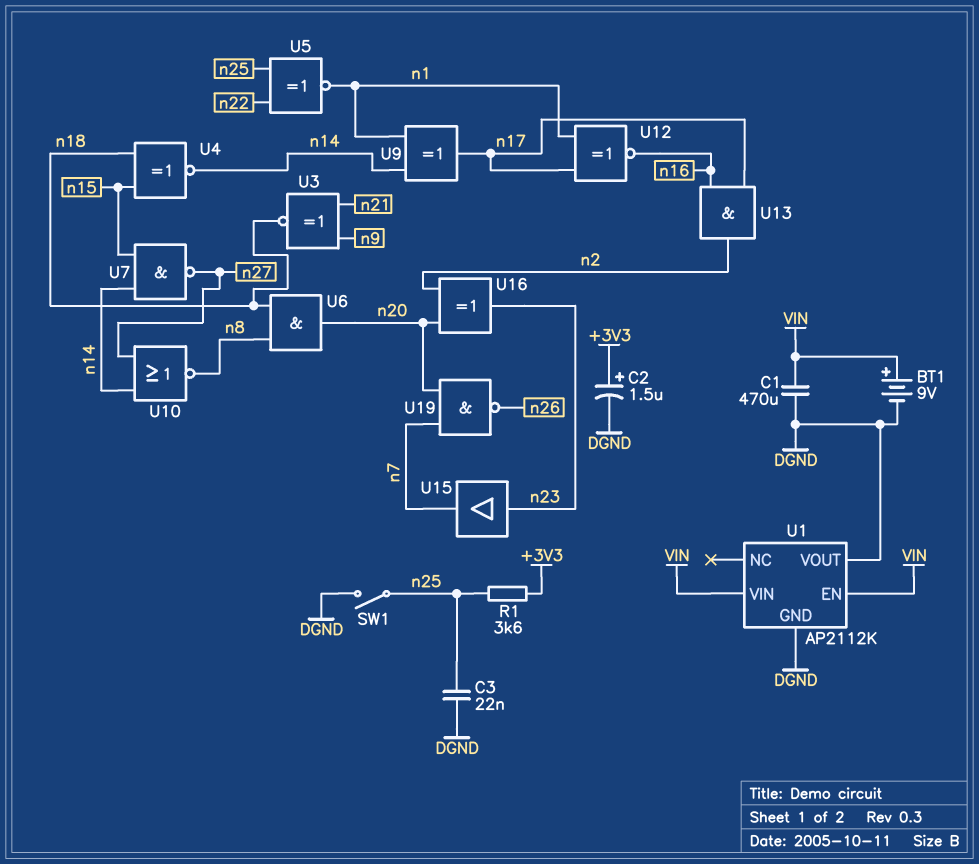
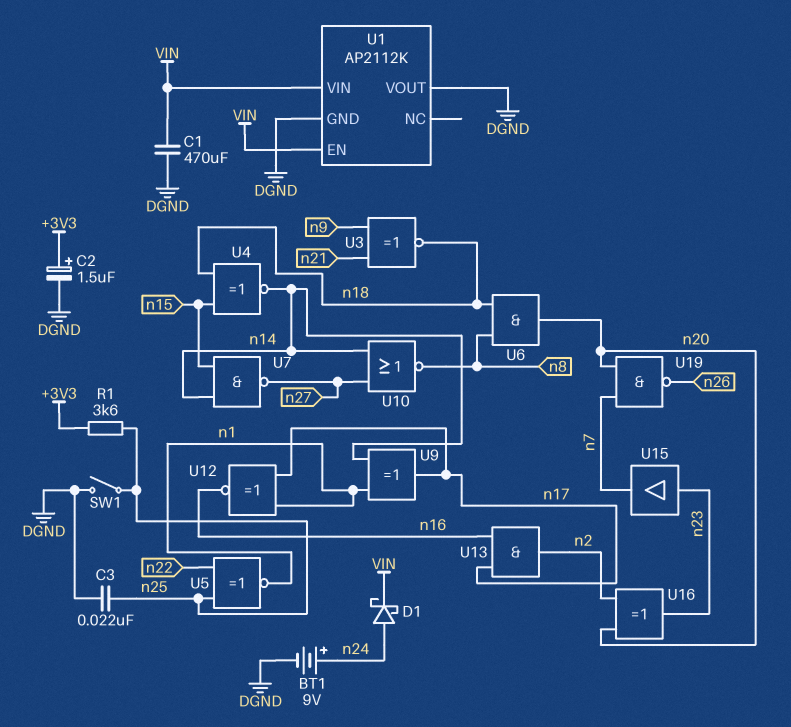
BT1: 9V (plus VIN, minus DGND) -> 9V (plus n24, minus DGND)
D1: none -> schottky (A n24, K VIN)

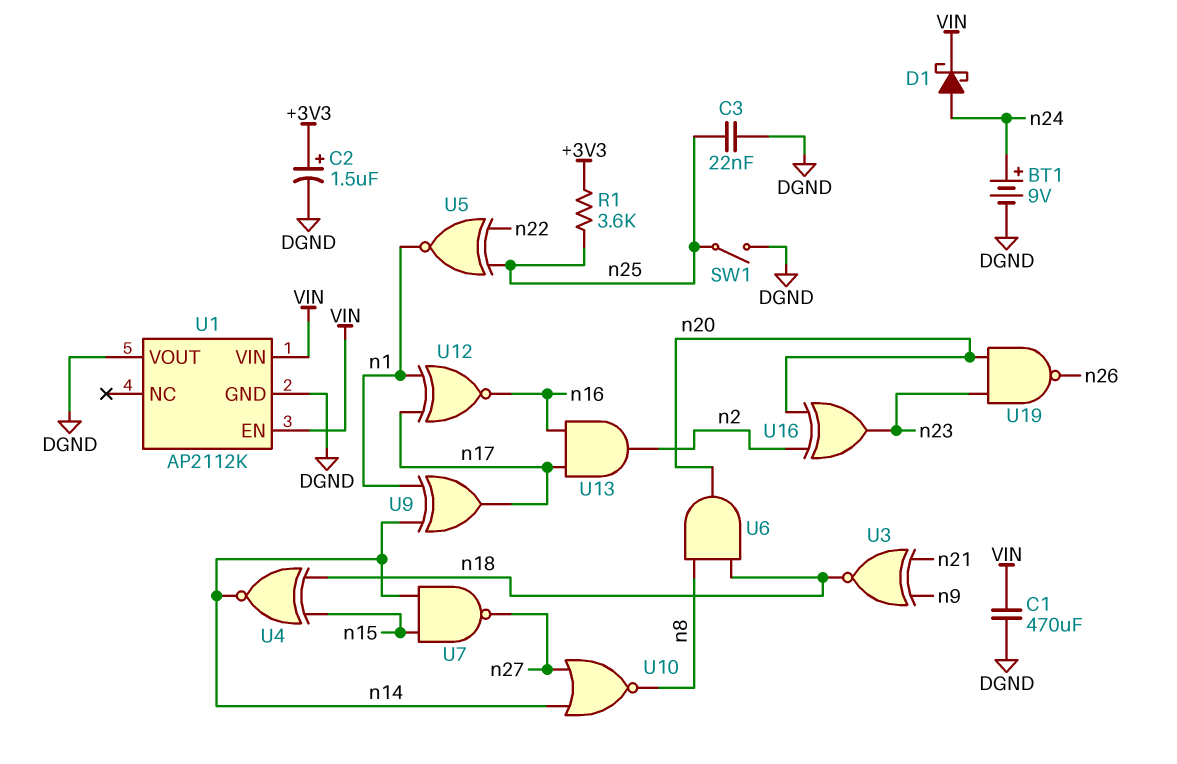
U15: buffer (in n23, out n7) -> none
U19: NAND (in n7, in n20, out n26) -> NAND (in n20, in n23, out n26)

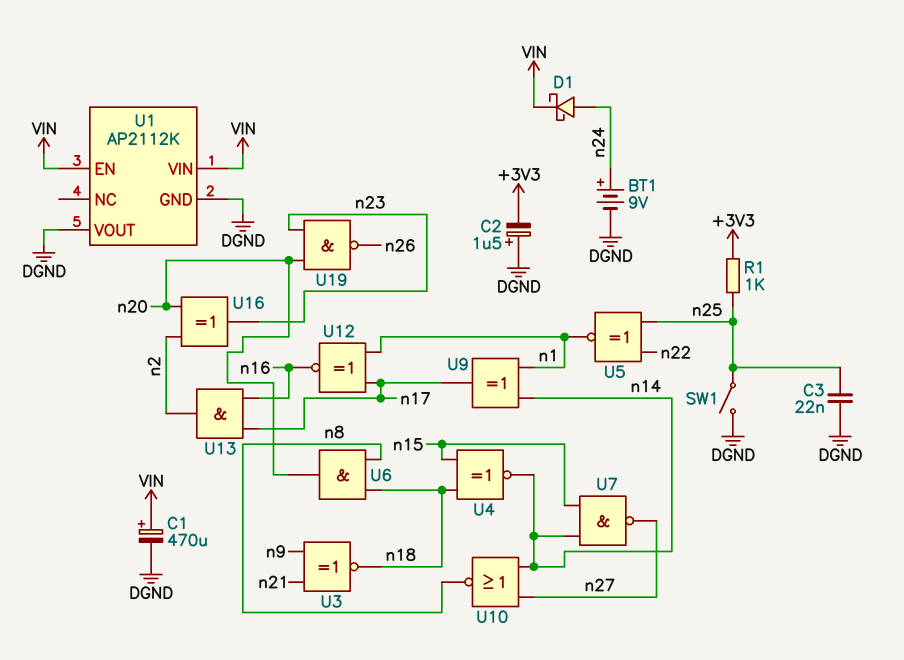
C1: 470uF (DGND, VIN) -> 470uF (plus VIN, minus DGND)
C2: 1.5uF (plus +3V3, minus DGND) -> 1.5uF (plus DGND, minus +3V3)
R1: 3.6k (+3V3, n25) -> 1k (+3V3, n25)

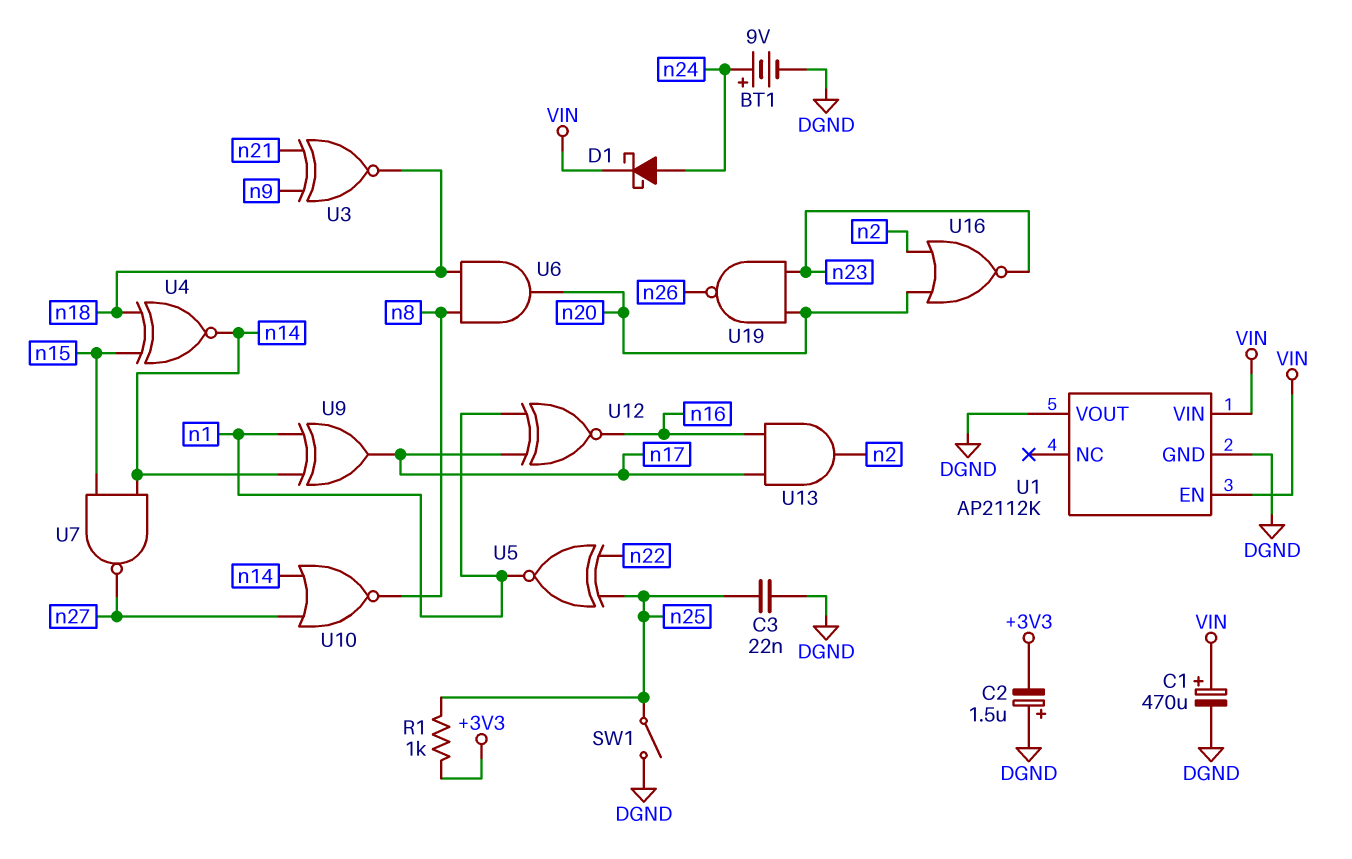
U16: XOR (in n2, in n20, out n23) -> NOR (in n2, in n20, out n23)

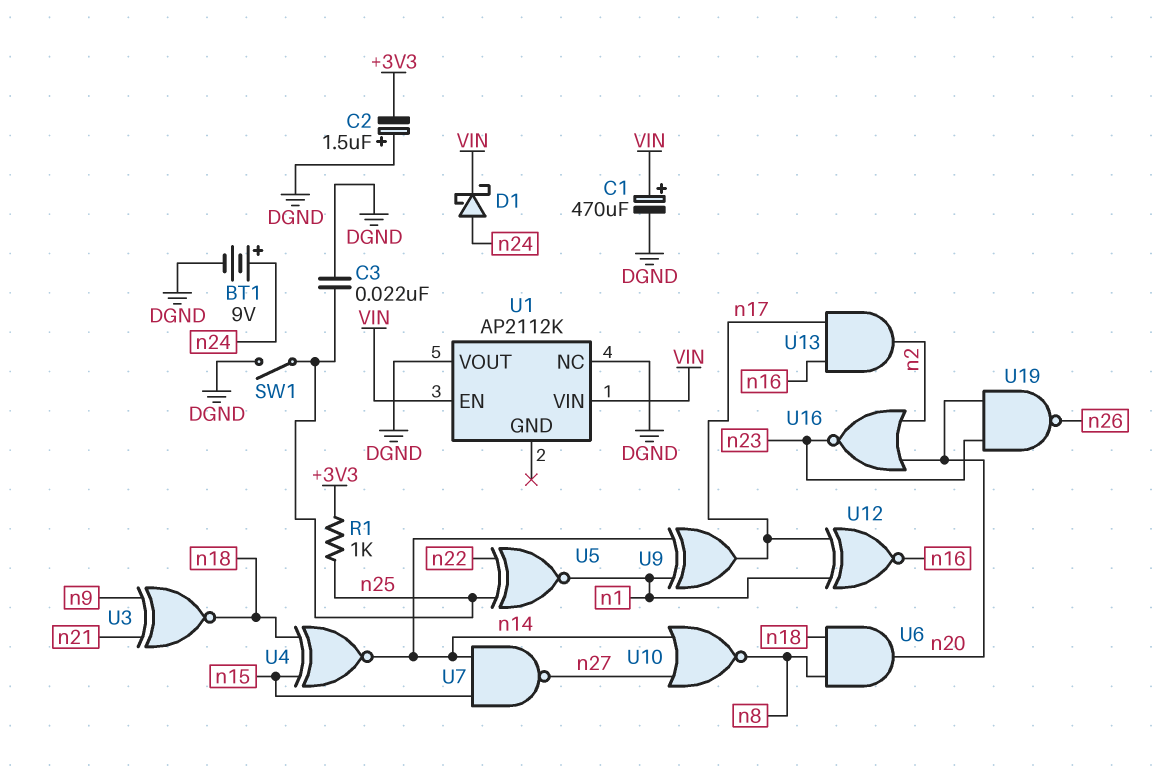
U1 pin GND: DGND -> none
U1 pin NC: none -> DGND

